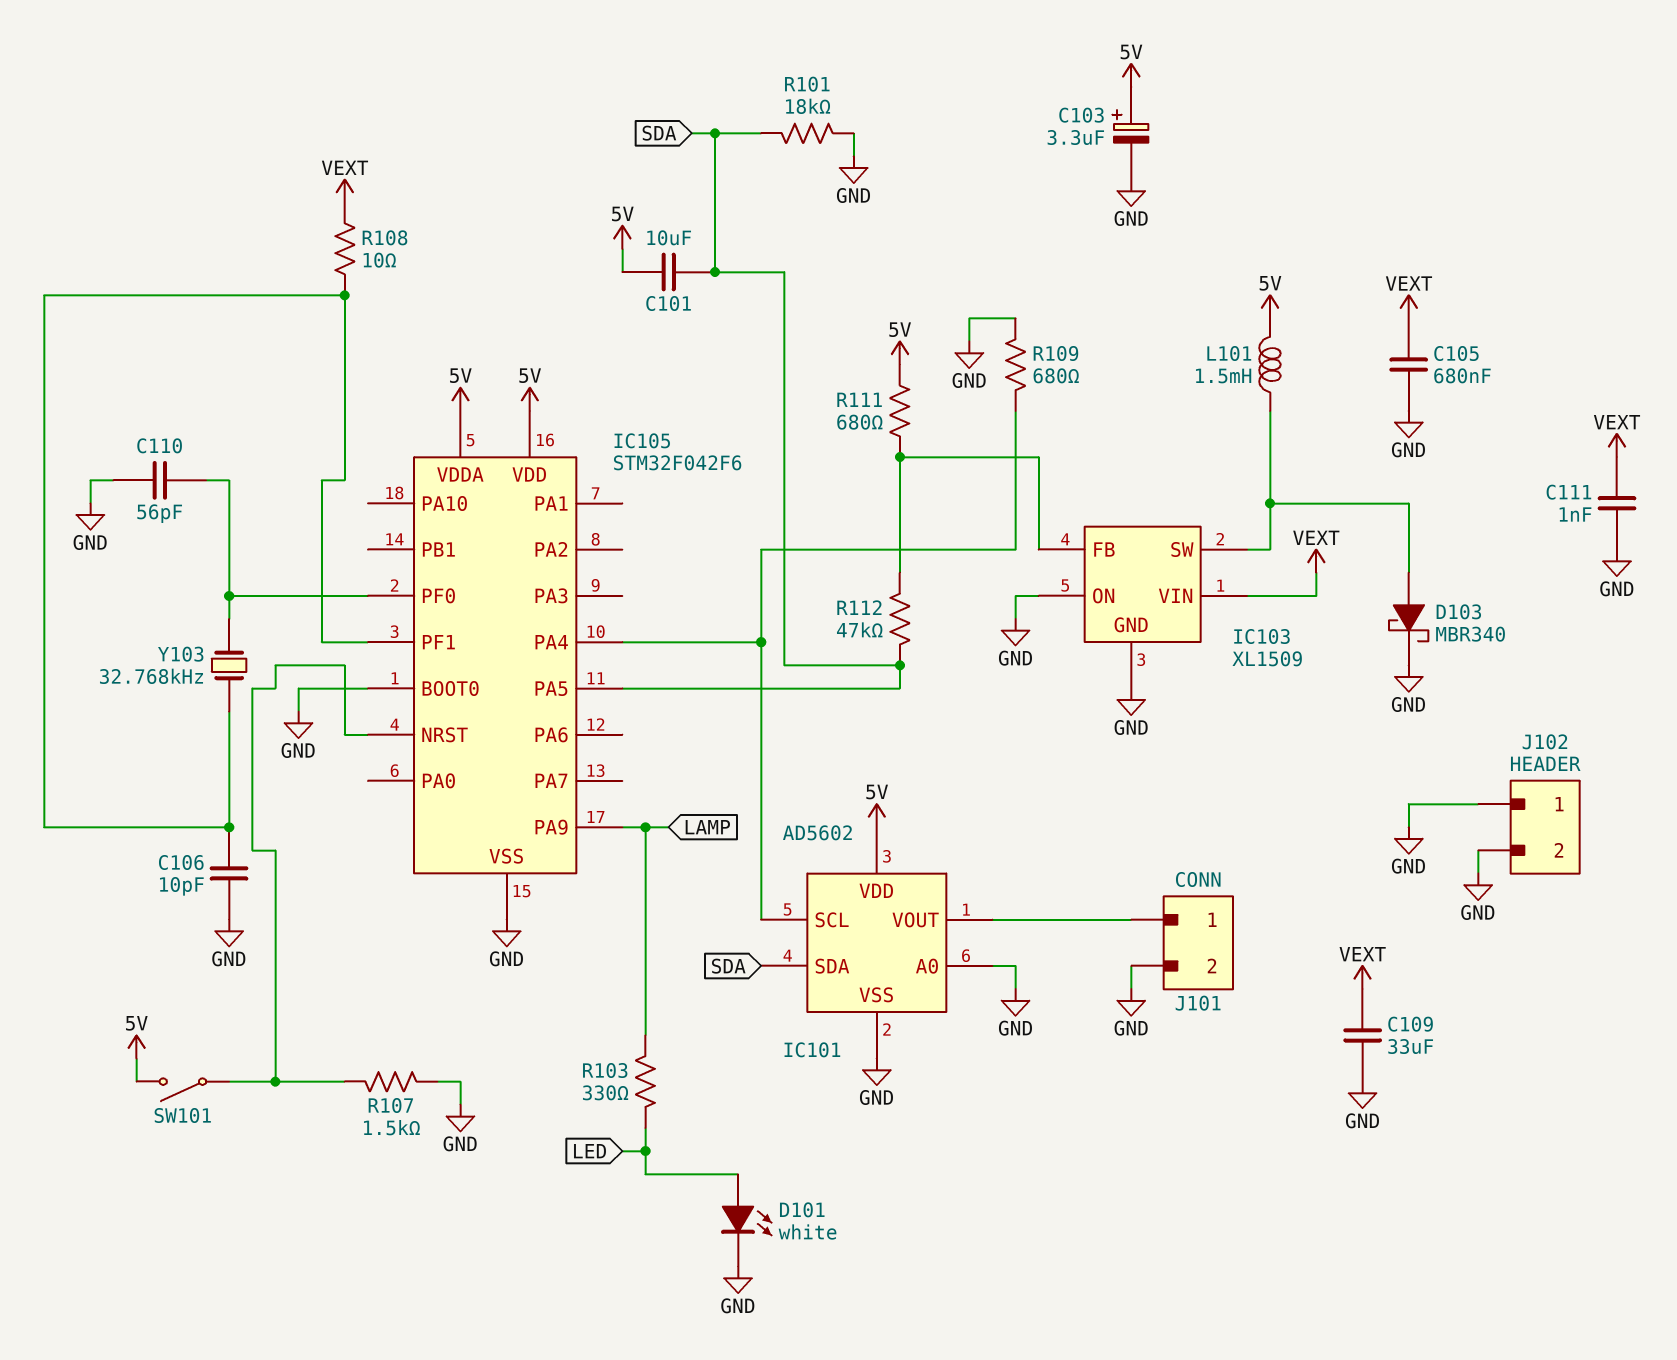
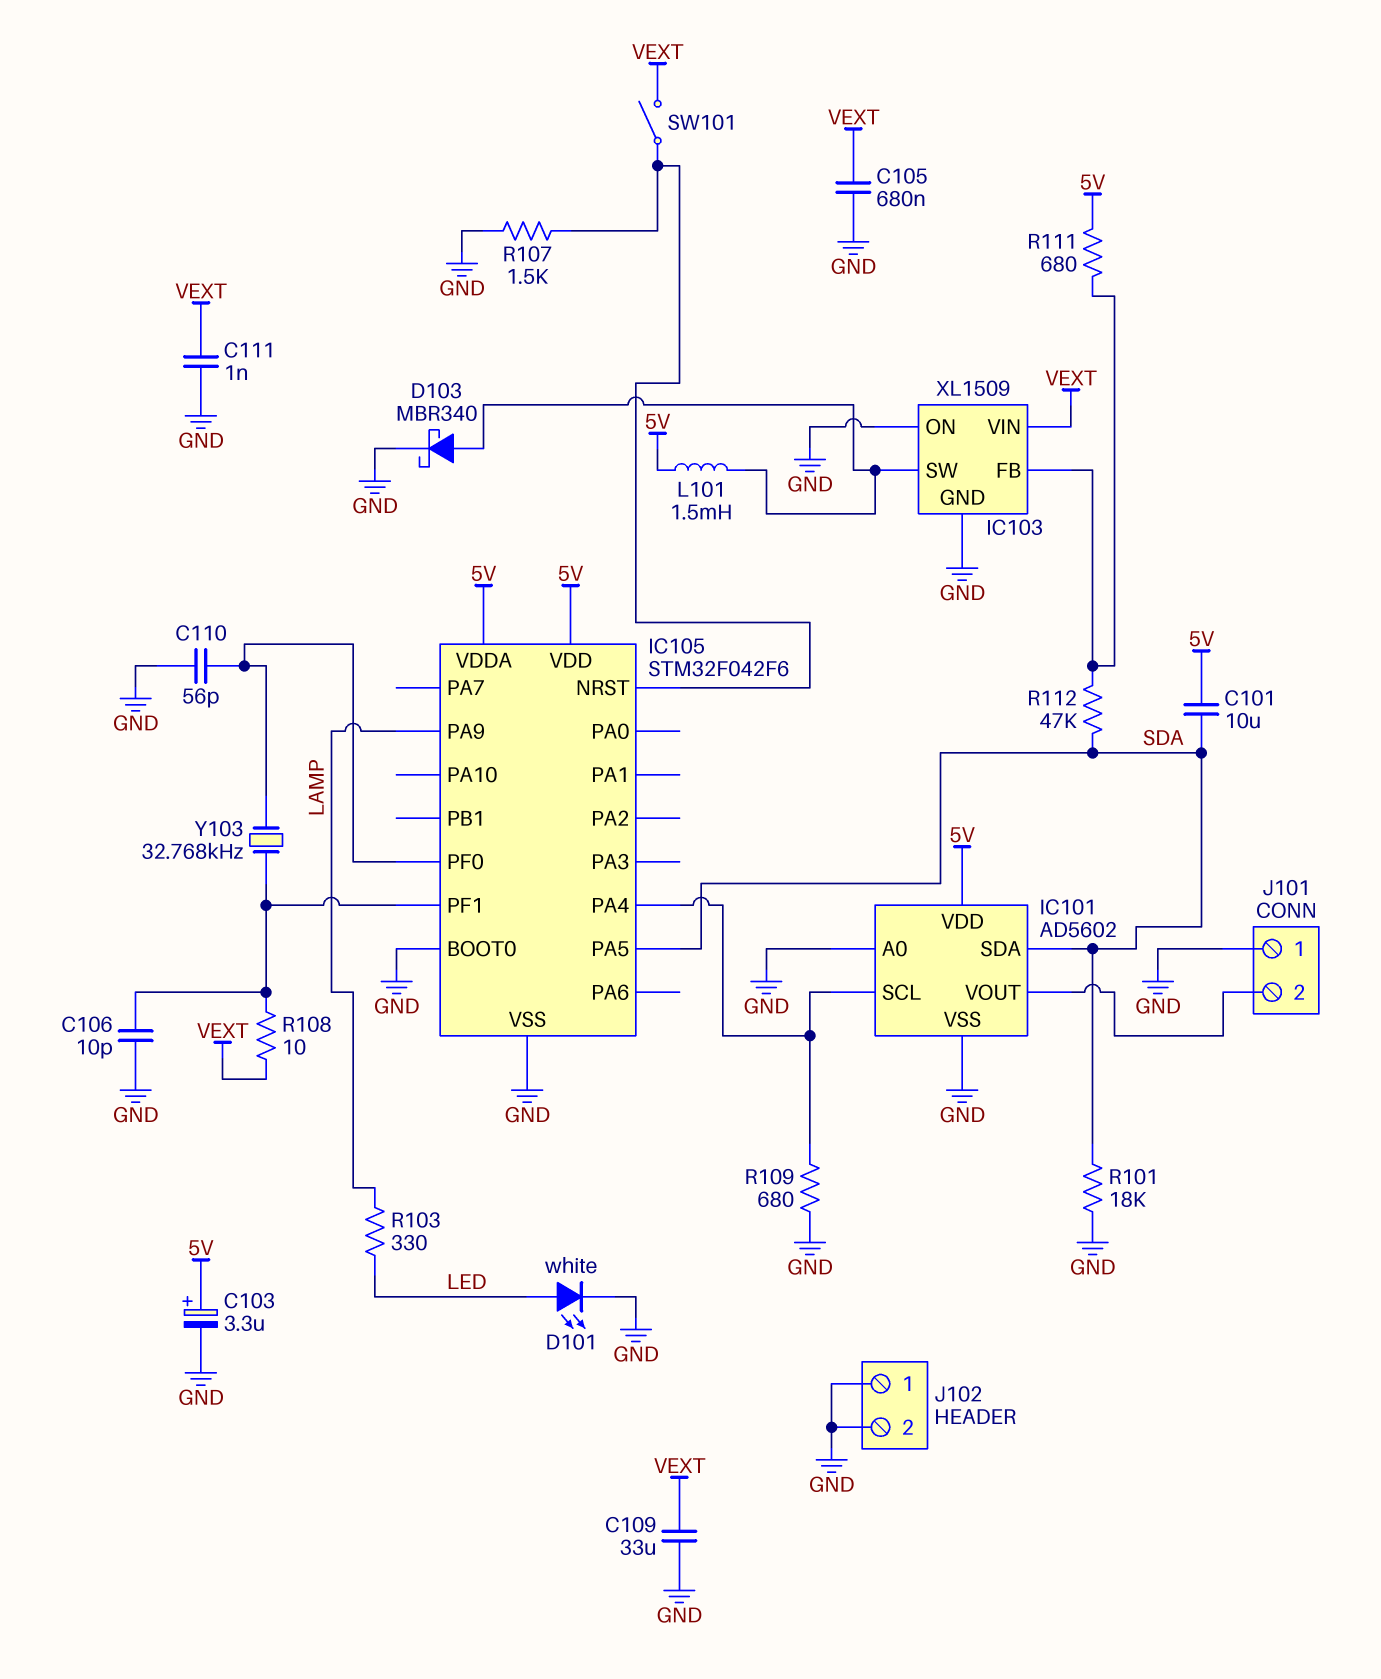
J101 pin 1: IC101/VOUT -> GND
J101 pin 2: GND -> IC101/VOUT
SW101: switch (5V, IC105/NRST) -> switch (IC105/NRST, VEXT)

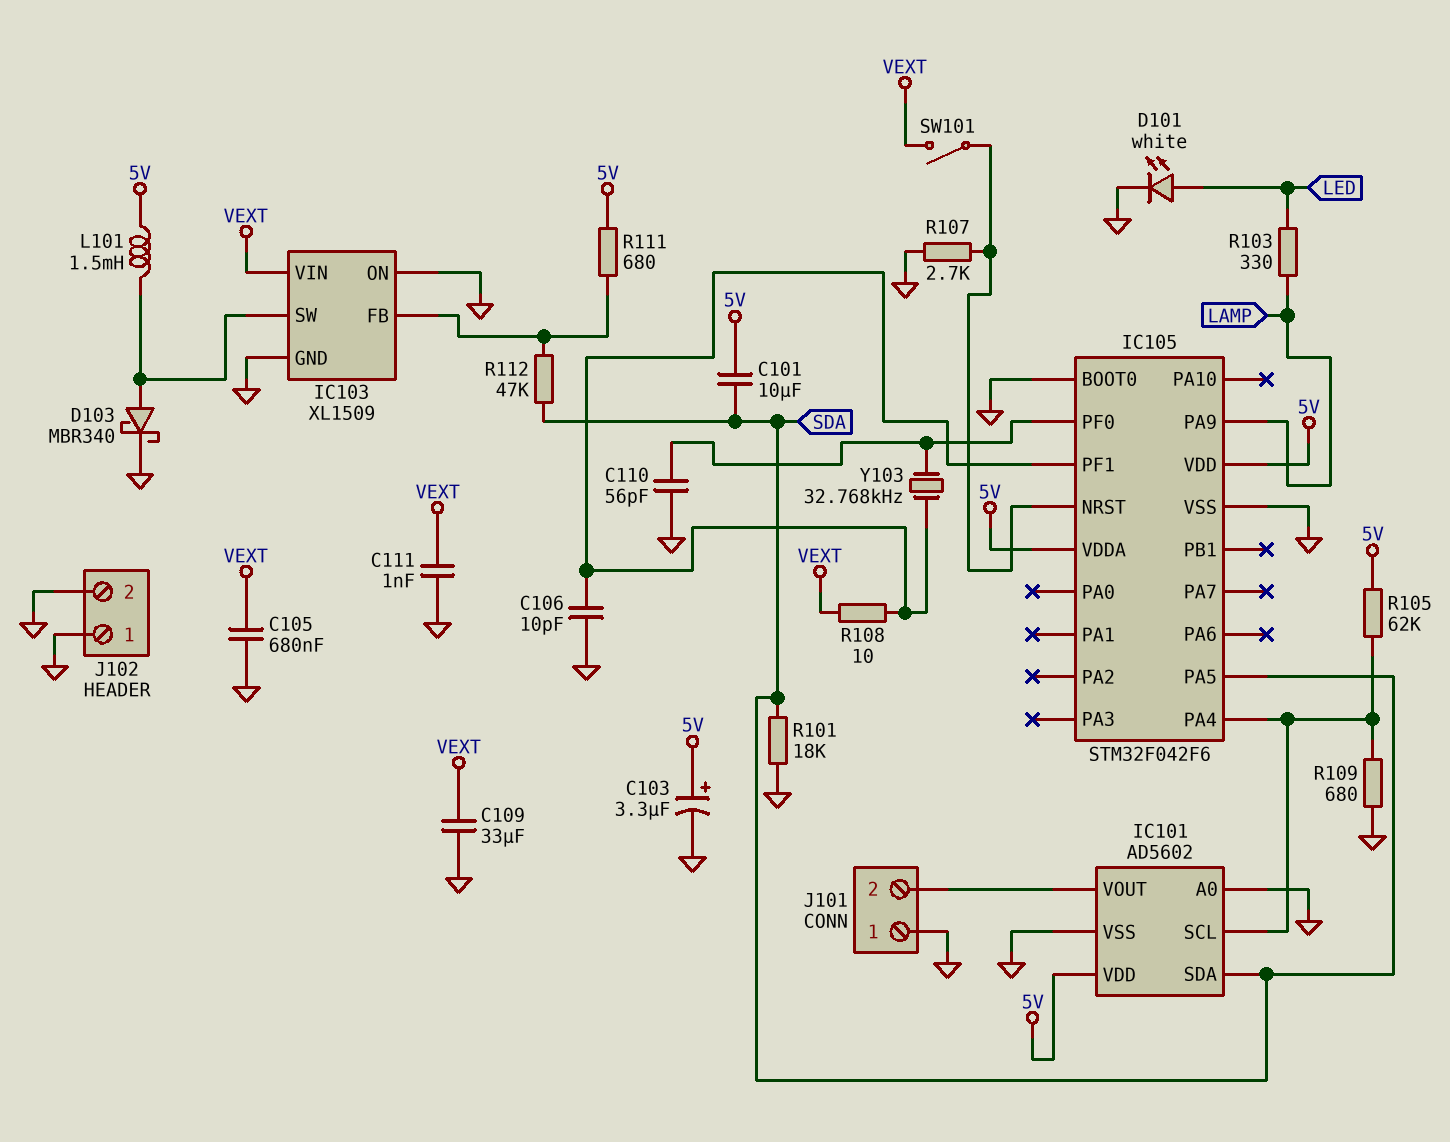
R105: none -> 62k (5V, IC101/SCL)
R107: 1.5k (GND, IC105/NRST) -> 2.7k (GND, IC105/NRST)

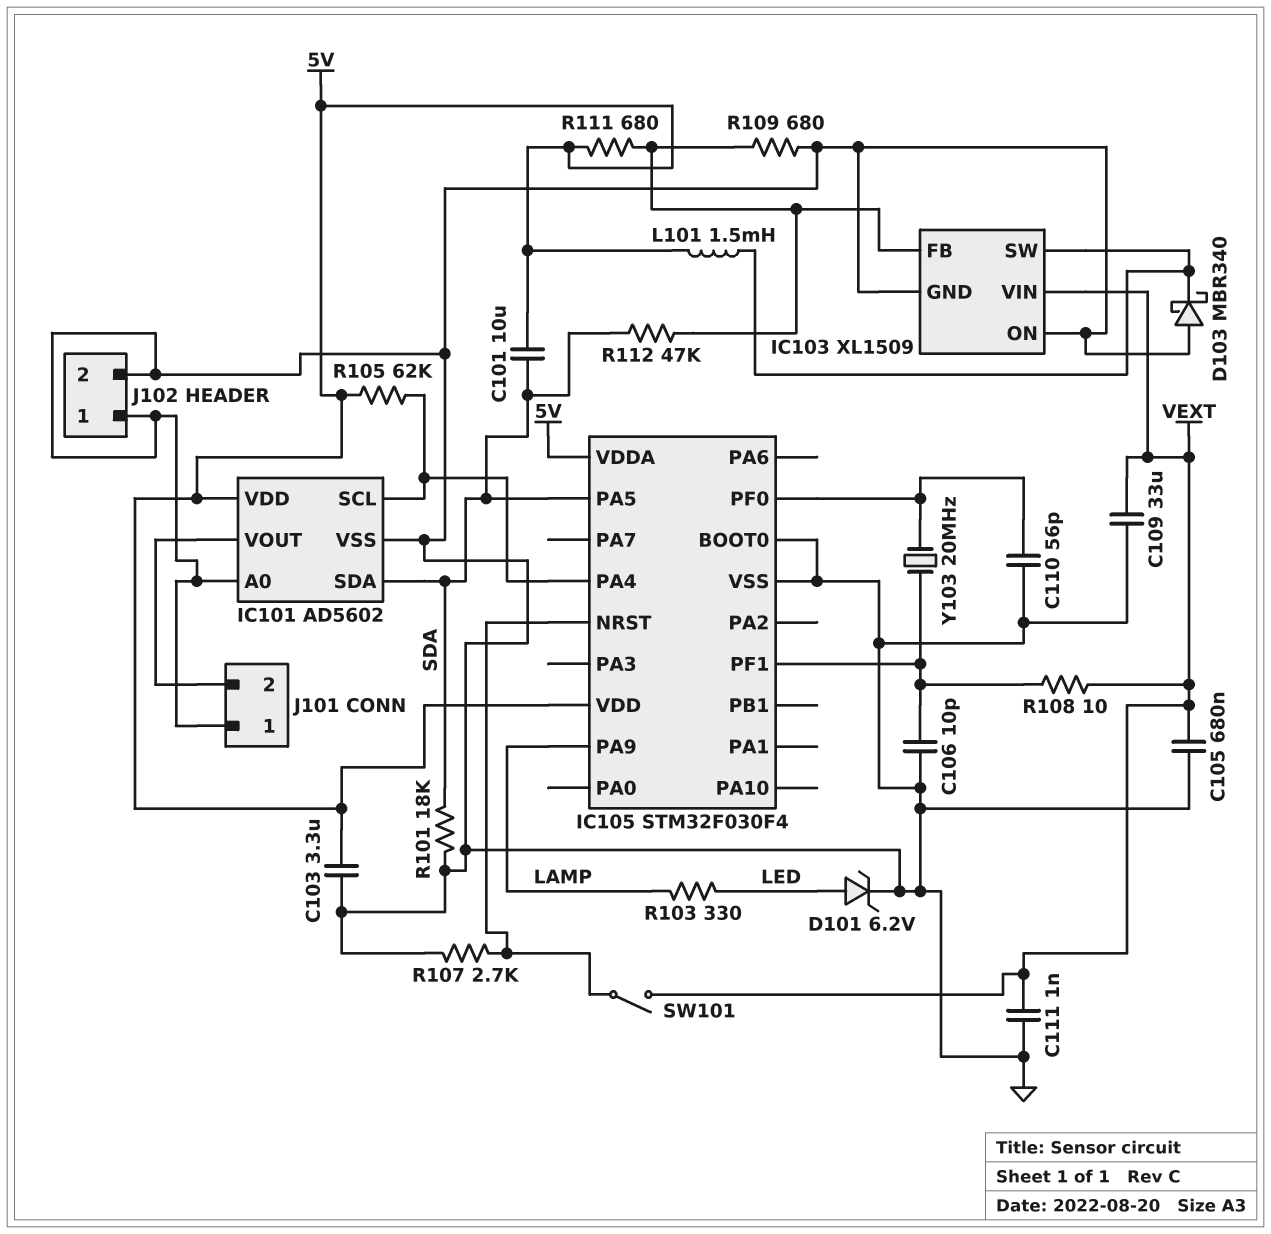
C103: 3.3uF (plus 5V, minus GND) -> 3.3uF (5V, GND)
D101: LED white (A LED, K GND) -> zener 6.2V (A LED, K GND)
D103: schottky MBR340 (A IC103/SW, K GND) -> schottky MBR340 (A GND, K IC103/SW)
IC105: STM32F042F6 -> STM32F030F4
R109: 680 (GND, IC101/SCL) -> 680 (GND, IC103/FB)
Y103: 32.768kHz (IC105/PF0, IC105/PF1) -> 20MHz (IC105/PF0, IC105/PF1)

